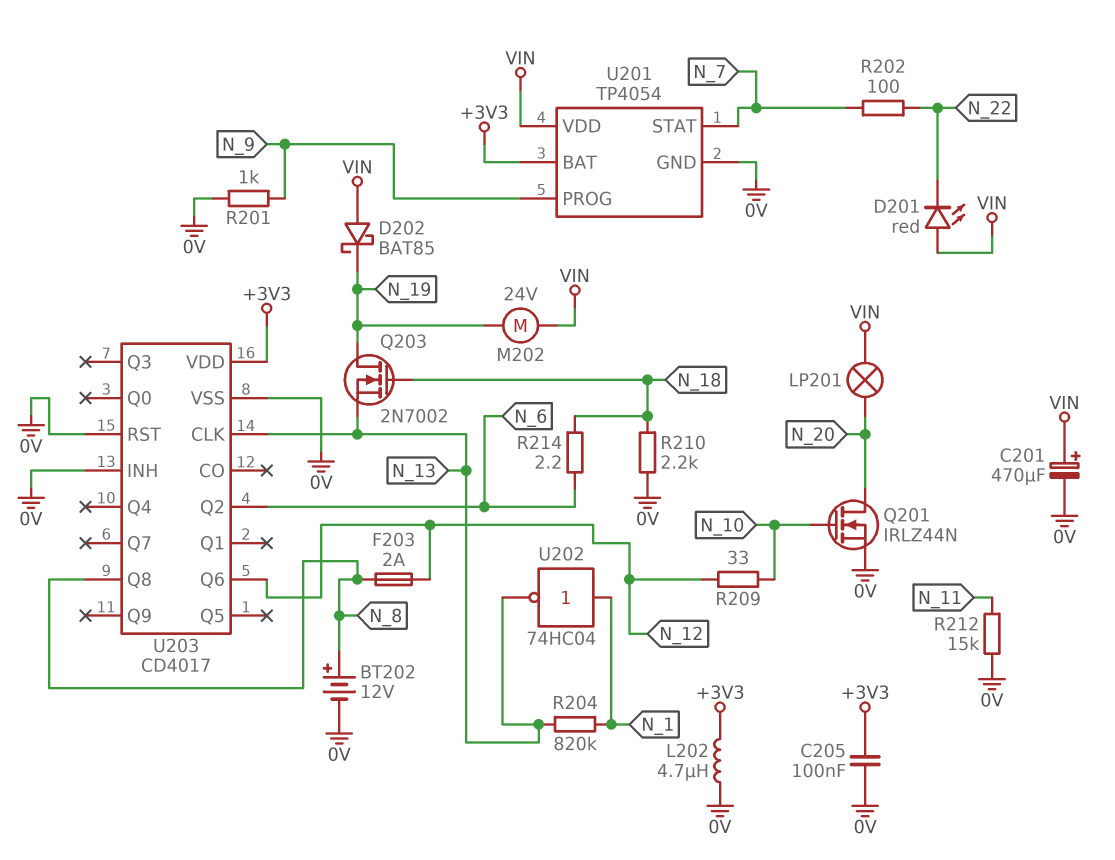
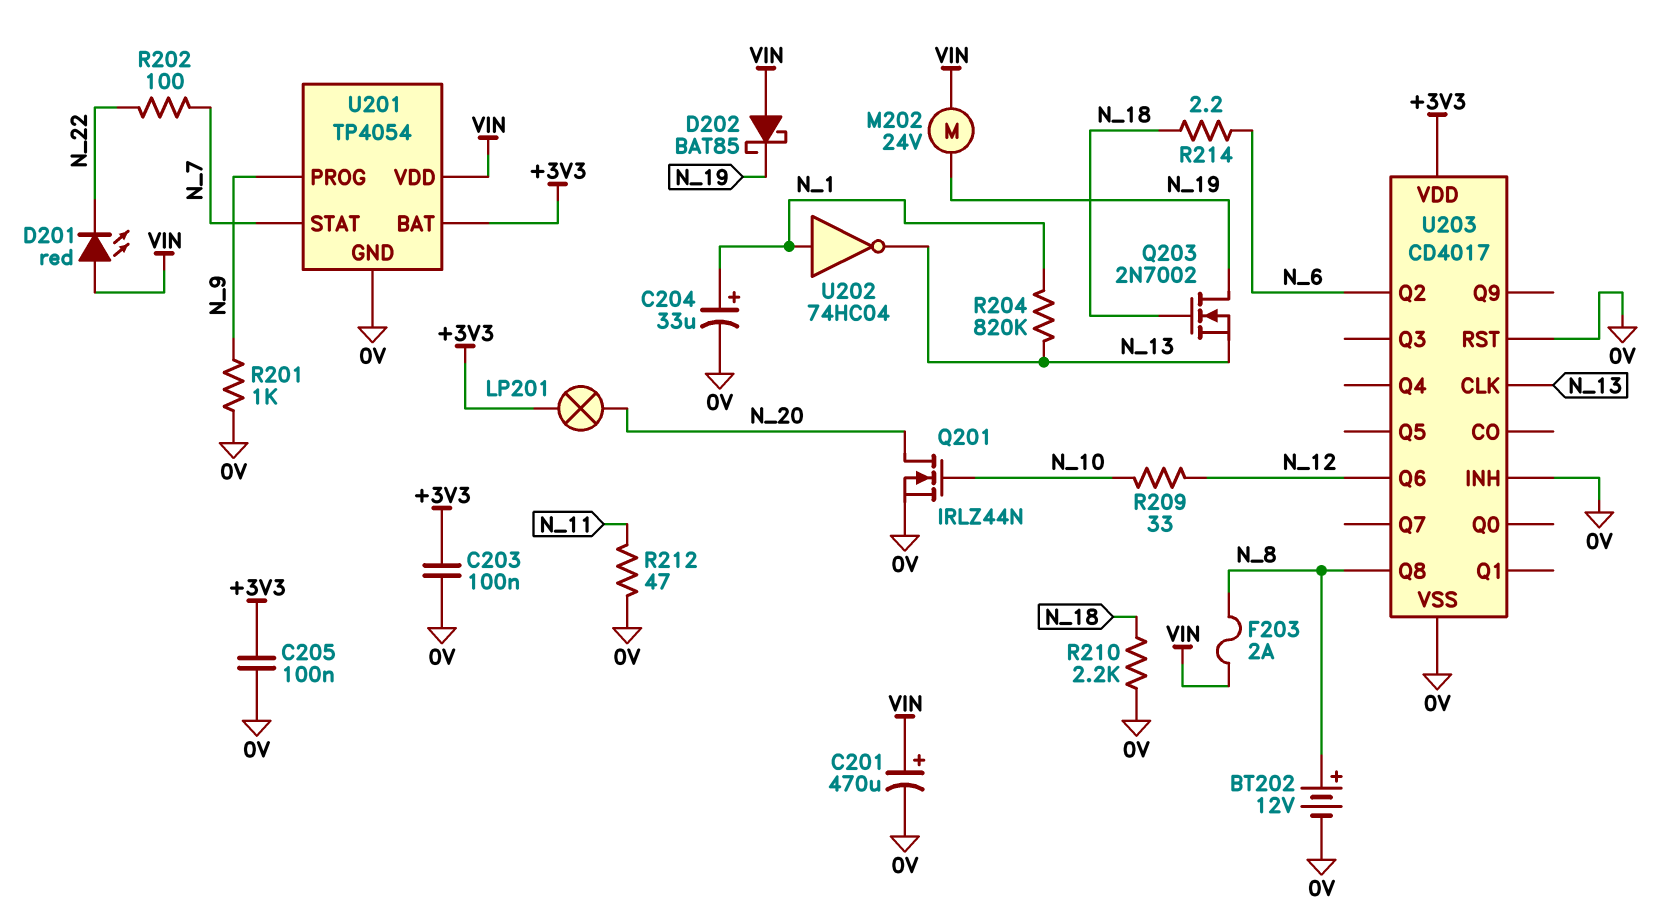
C203: none -> 100nF (+3V3, 0V)
C204: none -> 33uF (plus N_1, minus 0V)
F203: 2A (N_8, N_12) -> 2A (N_8, VIN)
L202: 4.7uH (+3V3, 0V) -> none
LP201: lamp (N_20, VIN) -> lamp (+3V3, N_20)
R212: 15k (0V, N_11) -> 47 (0V, N_11)

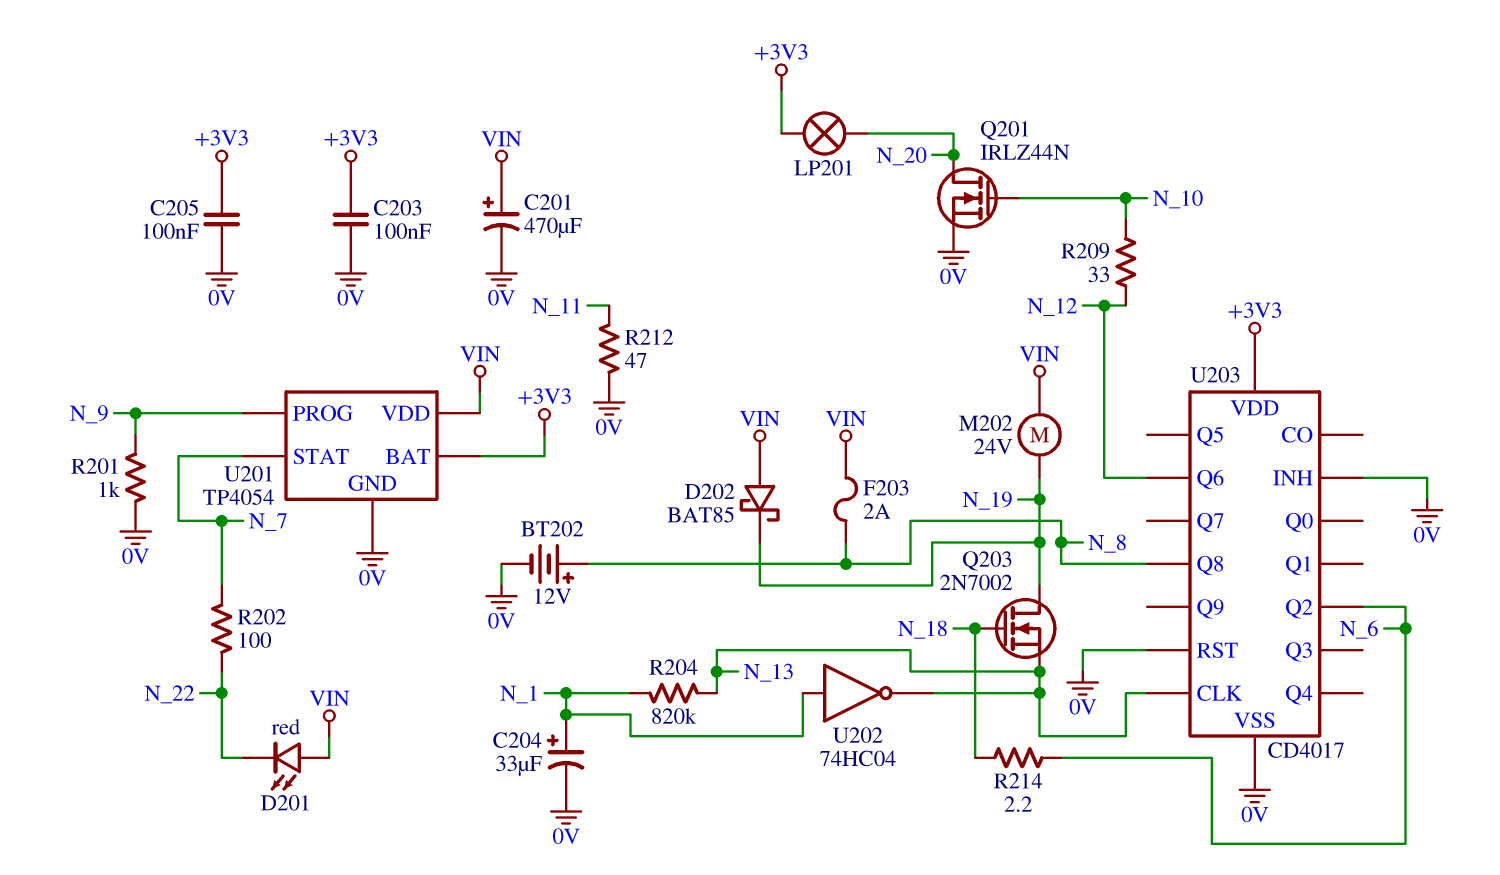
R210: 2.2k (0V, N_18) -> none

